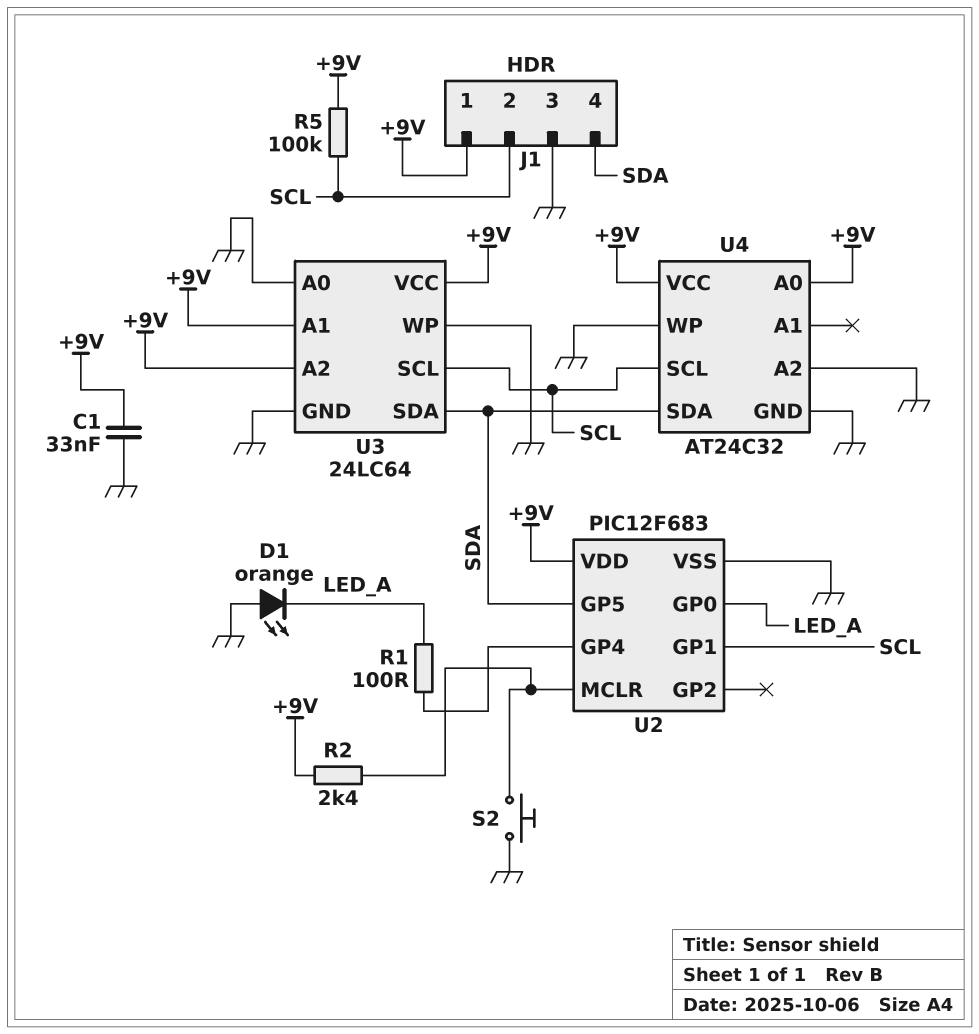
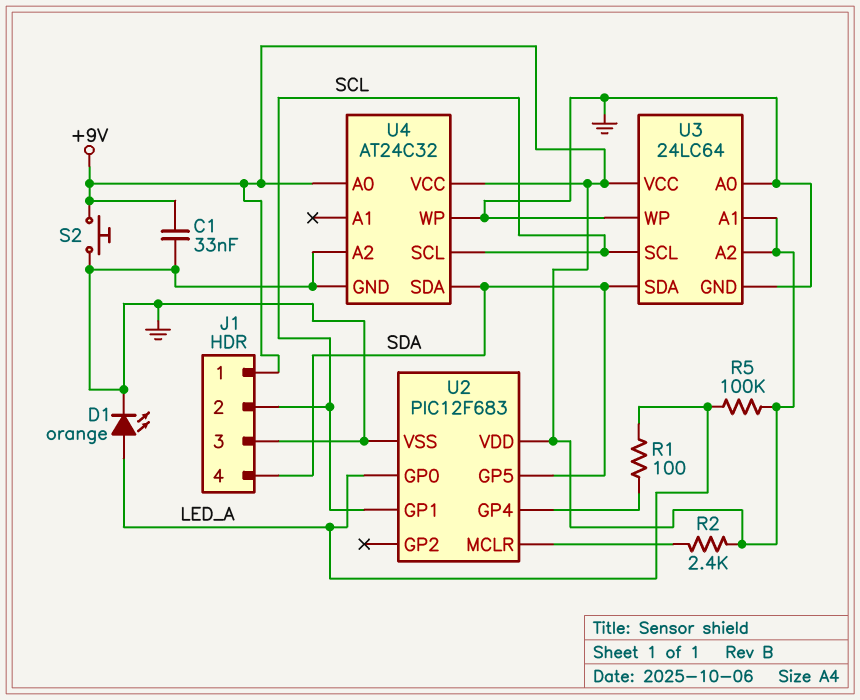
D1: LED orange (A GND, K LED_A) -> LED orange (A LED_A, K GND)
R5: 100k (+9V, SCL) -> 100k (+9V, LED_A)
S2: button (GND, U2/MCLR) -> button (+9V, GND)

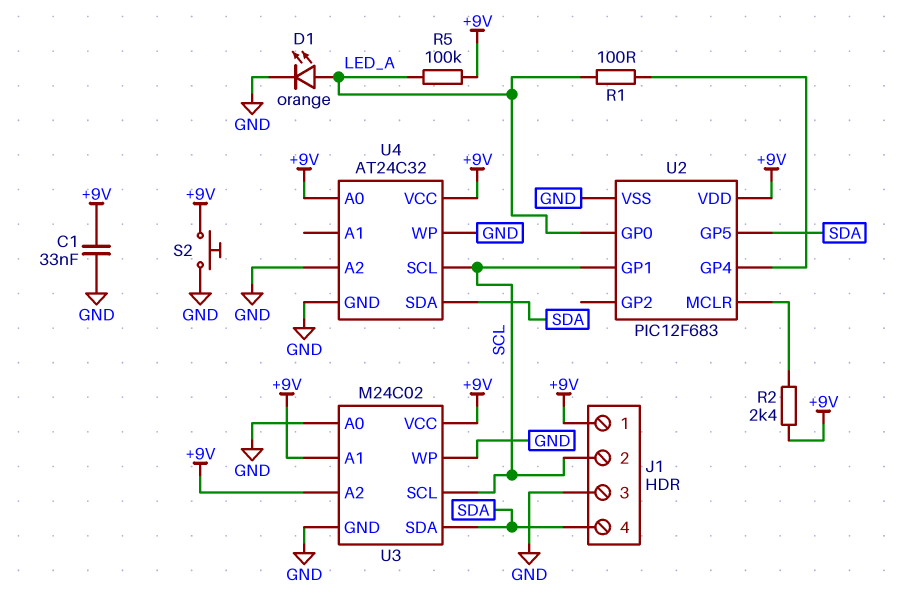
U3: 24LC64 -> M24C02

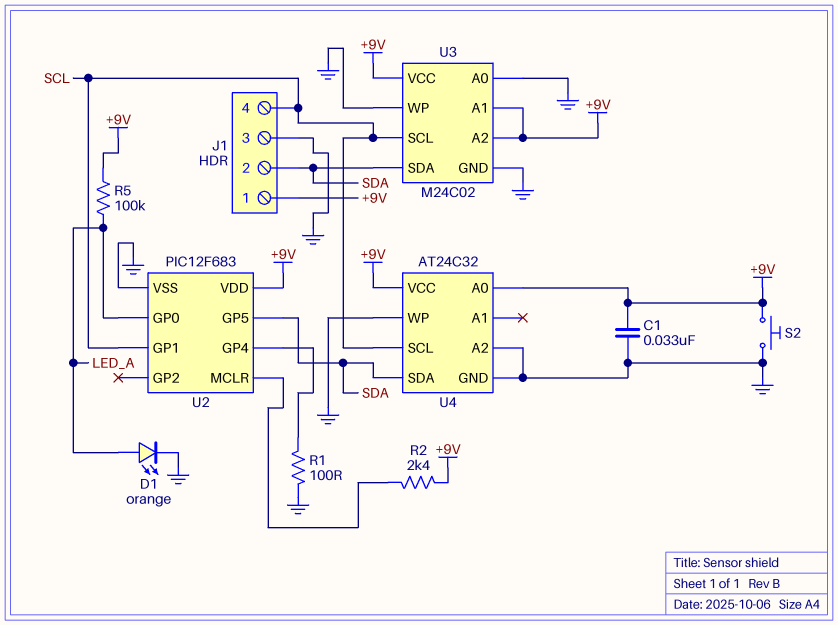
J1 pin 2: SCL -> SDA
J1 pin 4: SDA -> SCL
R1: 100 (LED_A, U2/GP4) -> 100 (GND, U2/GP4)

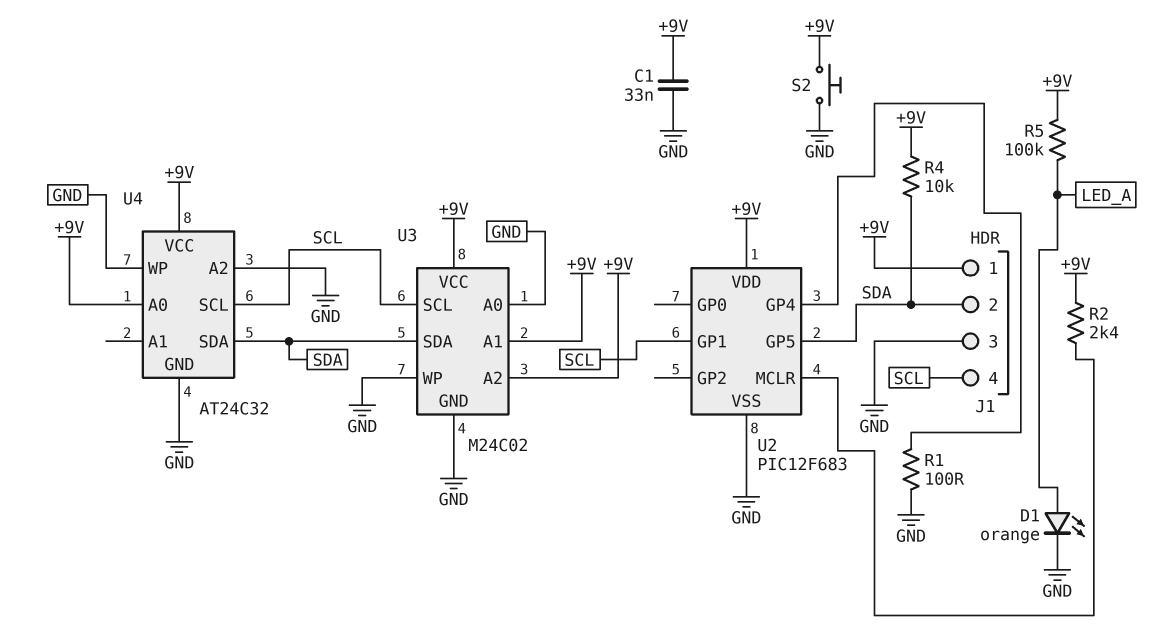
R4: none -> 10k (+9V, SDA)
U2 pin GP0: LED_A -> none

